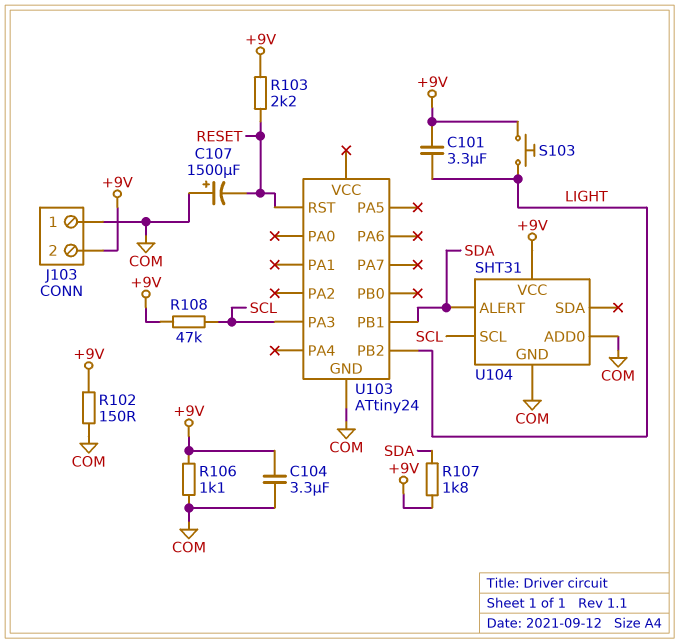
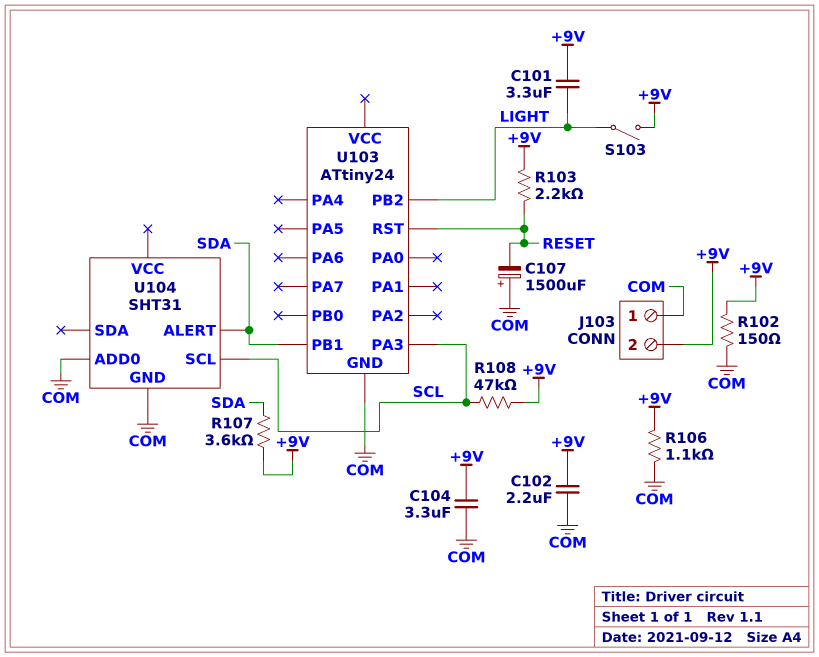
C102: none -> 2.2uF (+9V, COM)
R107: 1.8k (+9V, SDA) -> 3.6k (+9V, SDA)
S103: button (+9V, LIGHT) -> switch (+9V, LIGHT)
U104 pin VCC: +9V -> none

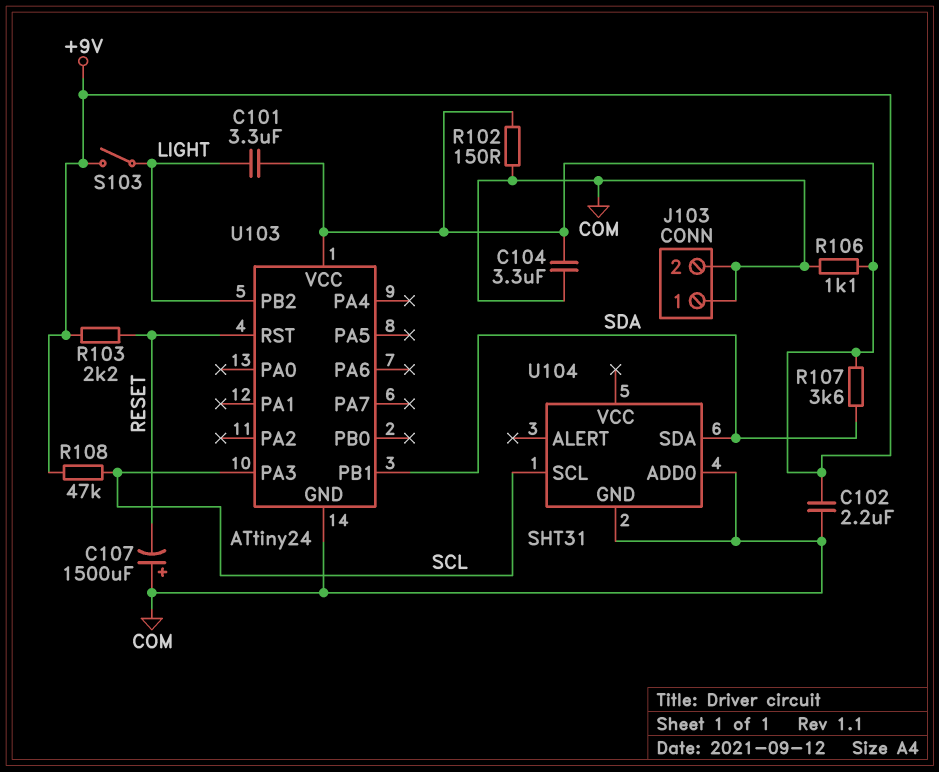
J103 pin 2: +9V -> COM
U103 pin VCC: none -> +9V
U104 pin ALERT: SDA -> none
U104 pin SDA: none -> SDA

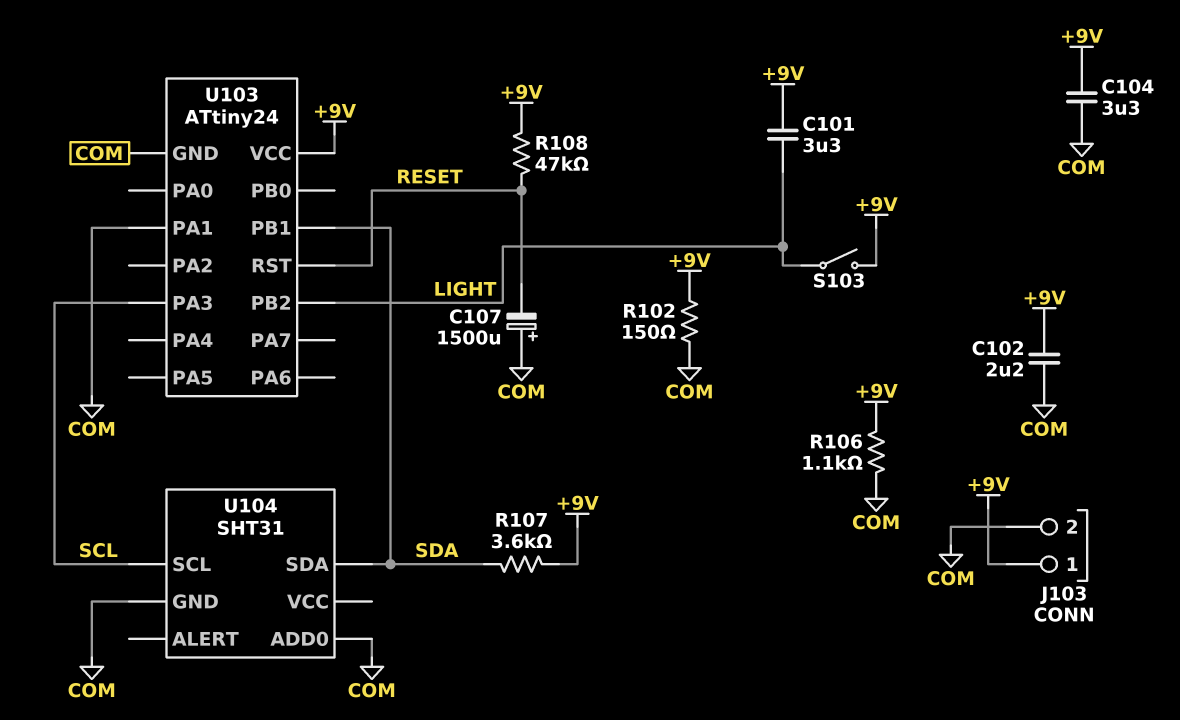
J103 pin 1: COM -> +9V
R103: 2.2k (+9V, RESET) -> none
R108: 47k (+9V, SCL) -> 47k (+9V, RESET)
U103 pin PA1: none -> COM

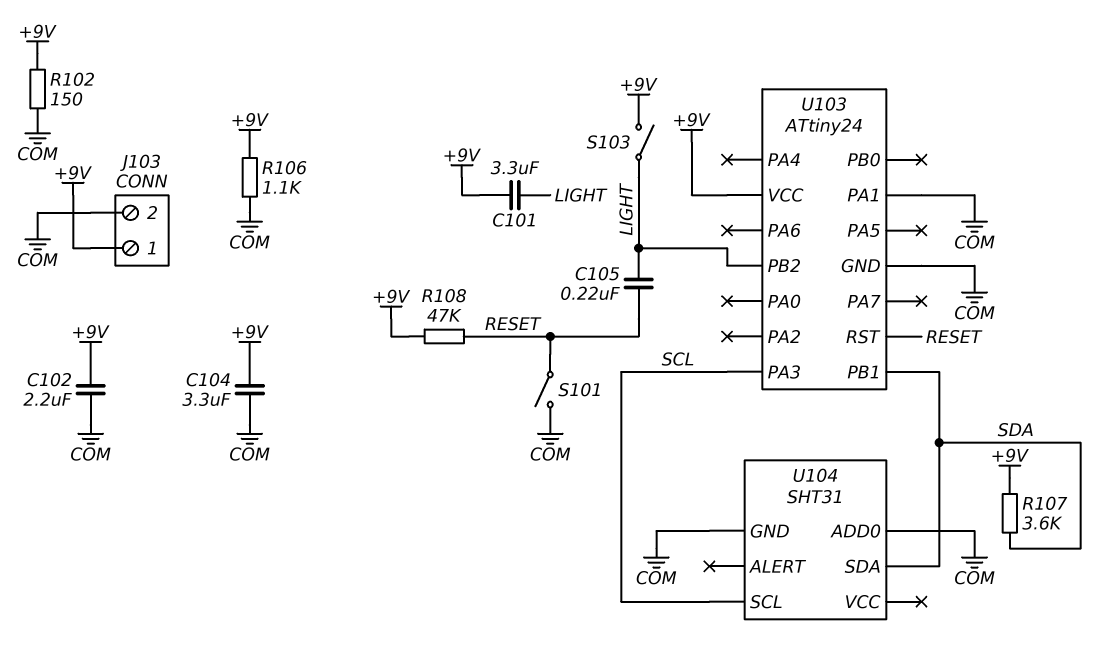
C105: none -> 220nF (LIGHT, RESET)
C107: 1500uF (plus COM, minus RESET) -> none
S101: none -> switch (COM, RESET)

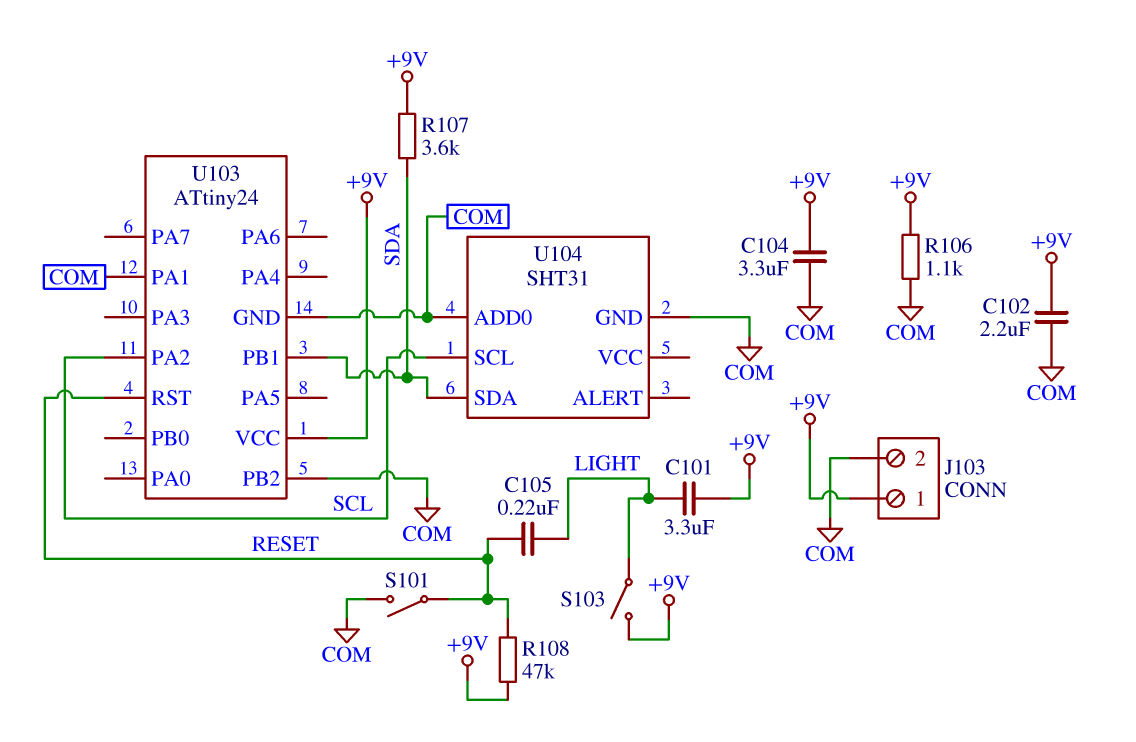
R102: 150 (+9V, COM) -> none
U103 pin PA2: none -> SCL
U103 pin PA3: SCL -> none
U103 pin PB2: LIGHT -> COM

